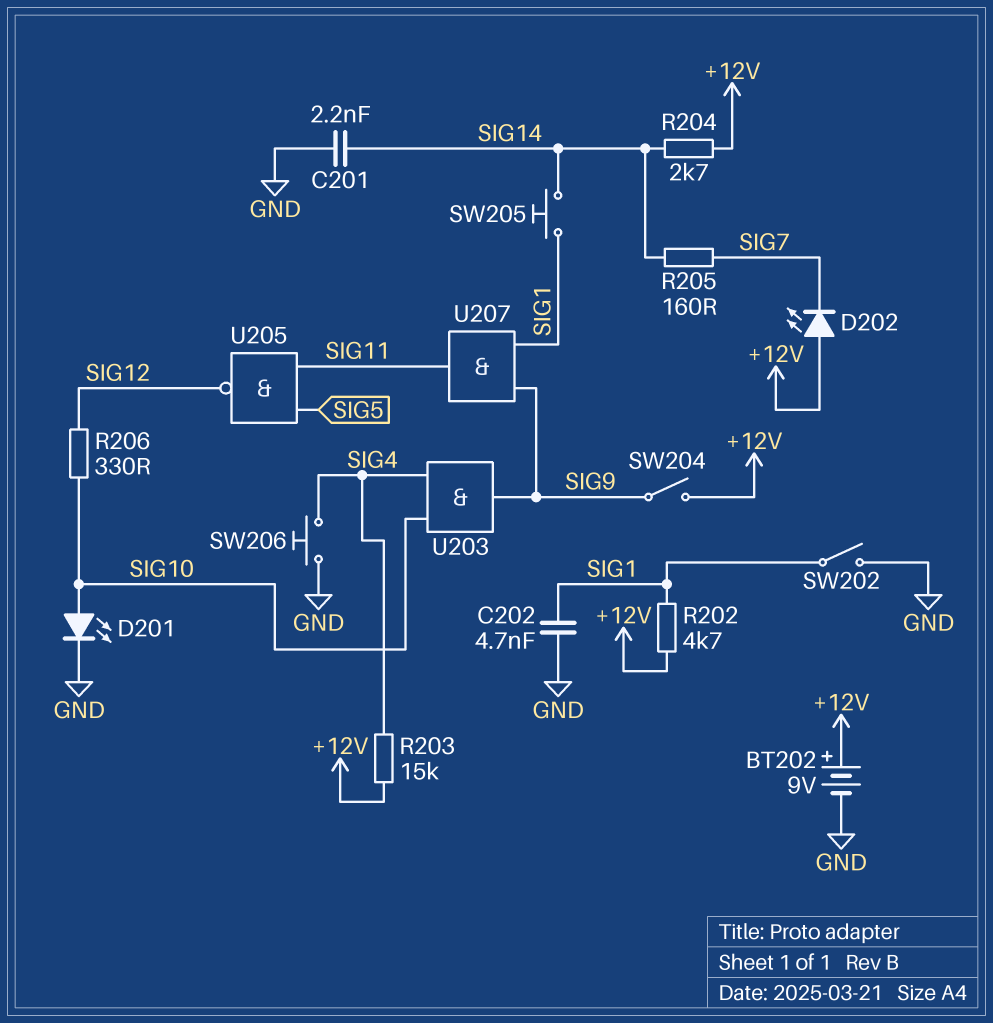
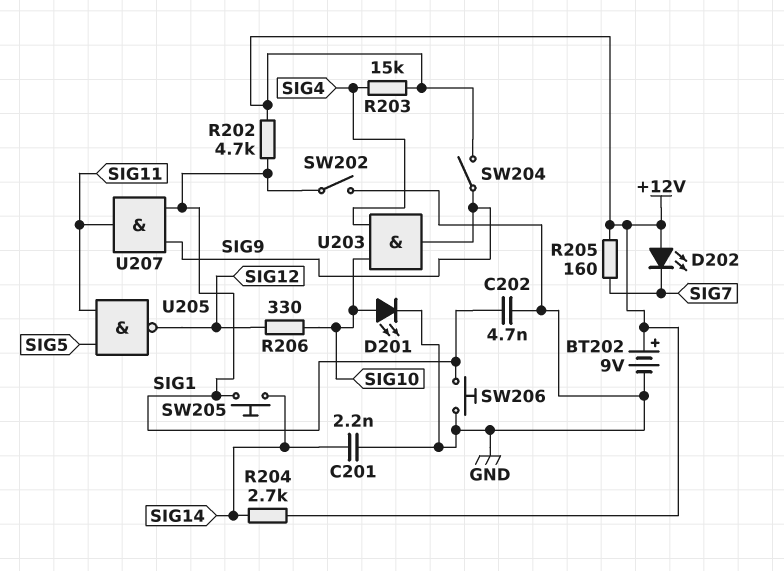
R205: 160 (SIG7, SIG14) -> 160 (+12V, SIG7)
SW206: button (GND, SIG4) -> button (GND, SIG1)

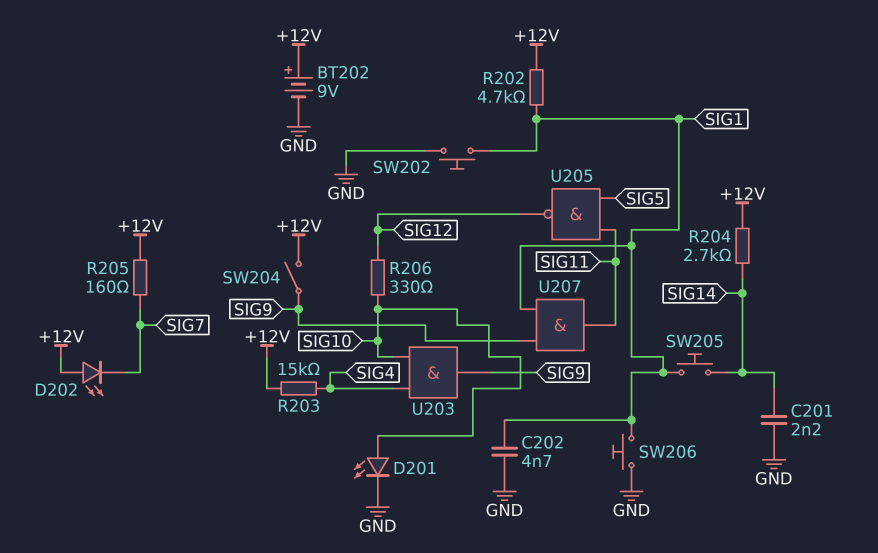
SW202: switch (GND, SIG1) -> button (GND, SIG1)

